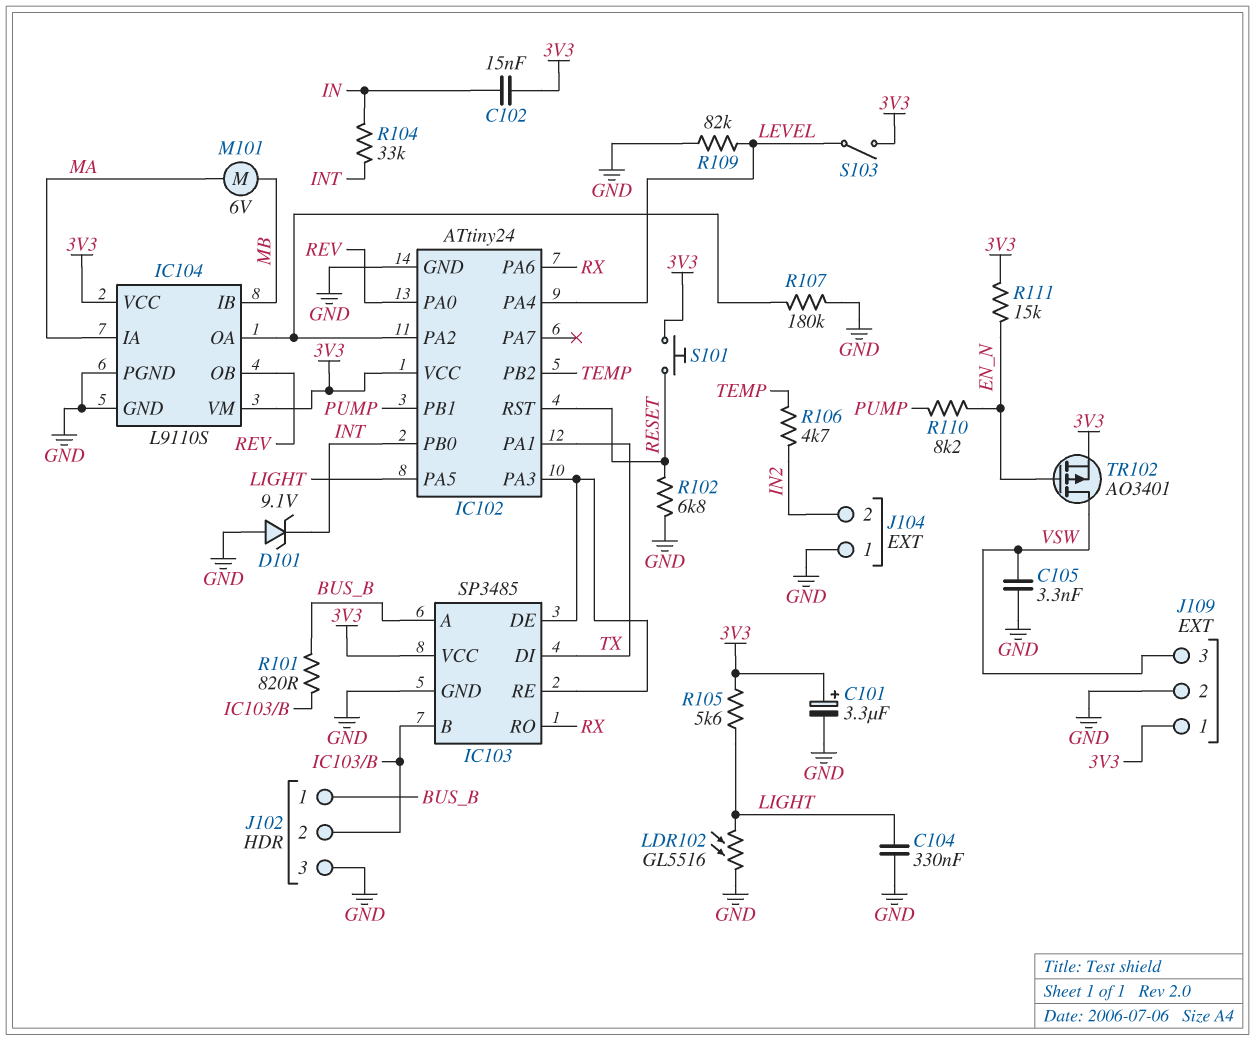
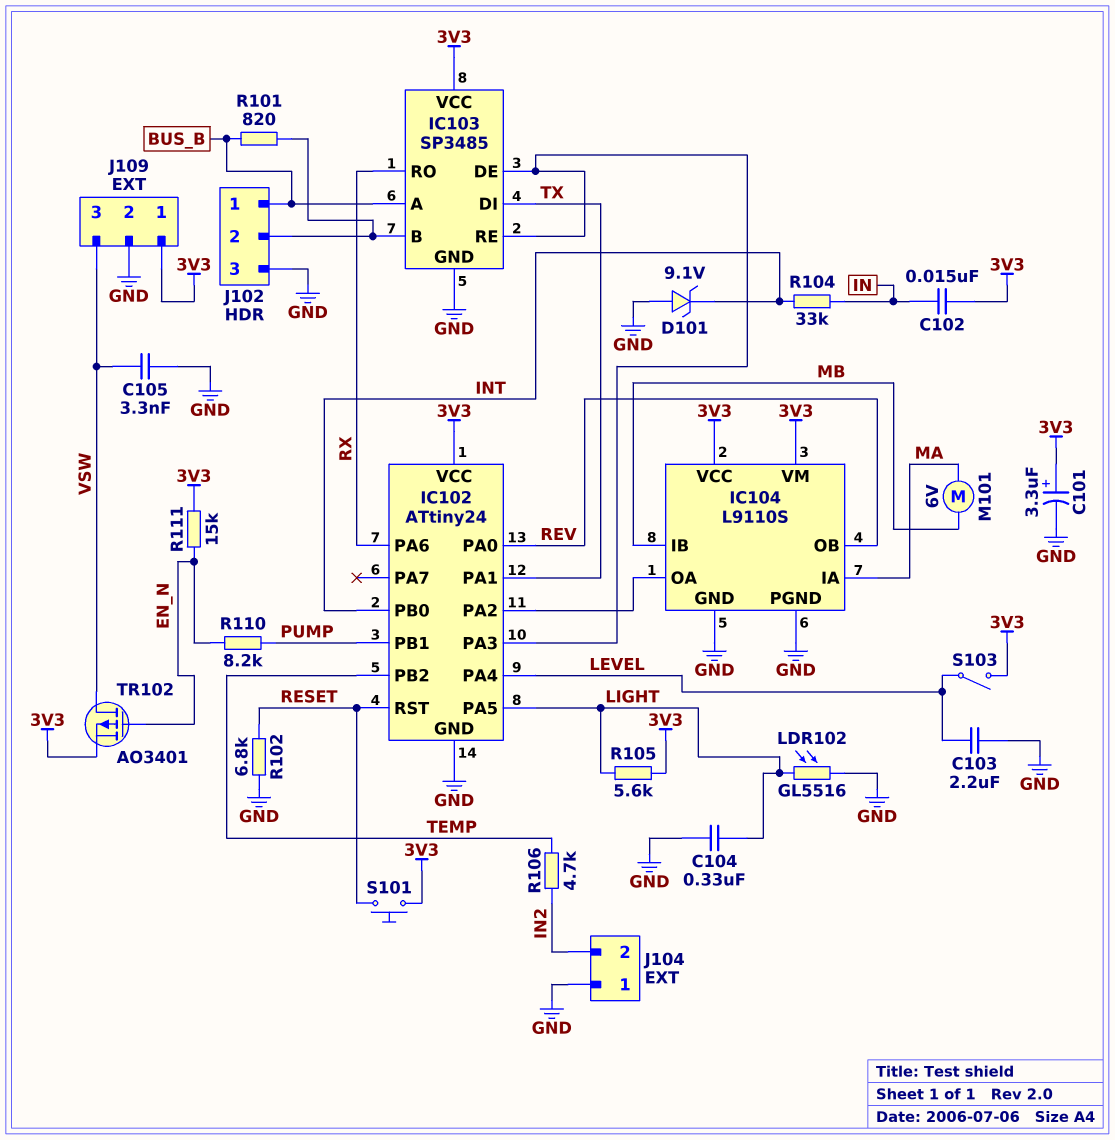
C103: none -> 2.2uF (GND, LEVEL)
R107: 180k (GND, IC102/PA2) -> none
R109: 82k (GND, LEVEL) -> none

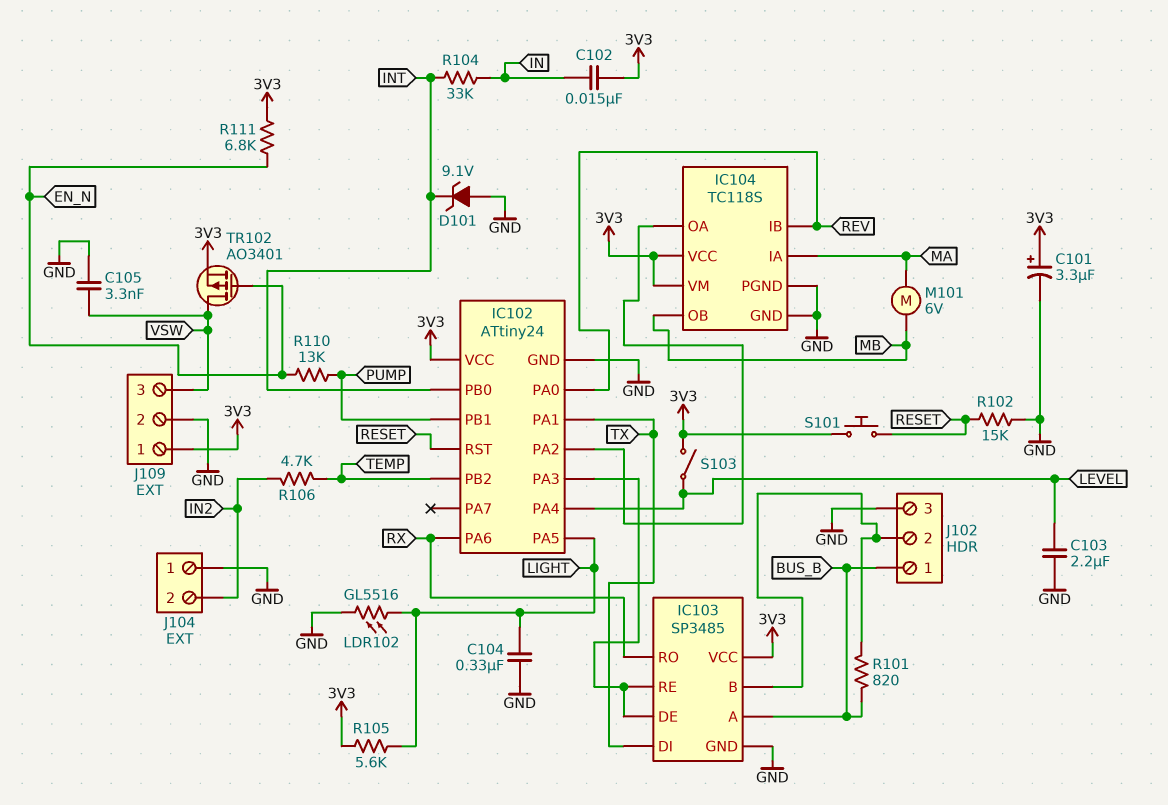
IC104: L9110S -> TC118S
IC104 pin IB: MB -> REV
IC104 pin OB: REV -> MB
R102: 6.8k (GND, RESET) -> 15k (GND, RESET)
R110: 8.2k (EN_N, PUMP) -> 13k (EN_N, PUMP)
R111: 15k (3V3, EN_N) -> 6.8k (3V3, EN_N)

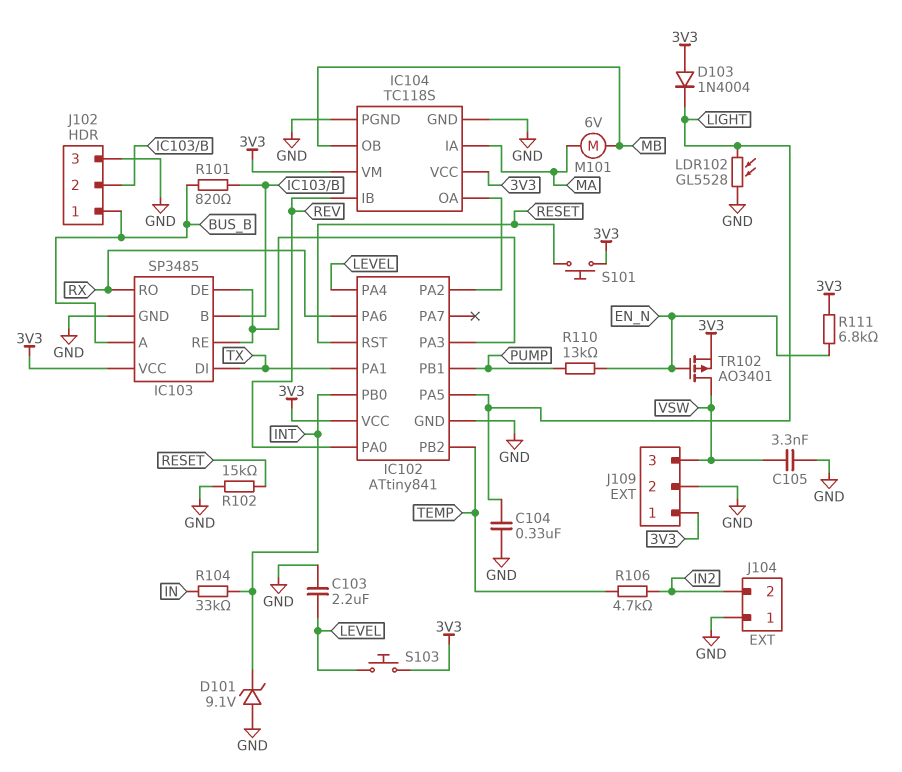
C101: 3.3uF (plus 3V3, minus GND) -> none
C102: 15nF (3V3, IN) -> none
D103: none -> diode 1N4004 (A 3V3, K LIGHT)
IC102: ATtiny24 -> ATtiny841
LDR102: GL5516 (GND, LIGHT) -> GL5528 (GND, LIGHT)
R105: 5.6k (3V3, LIGHT) -> none
S103: switch (3V3, LEVEL) -> button (3V3, LEVEL)

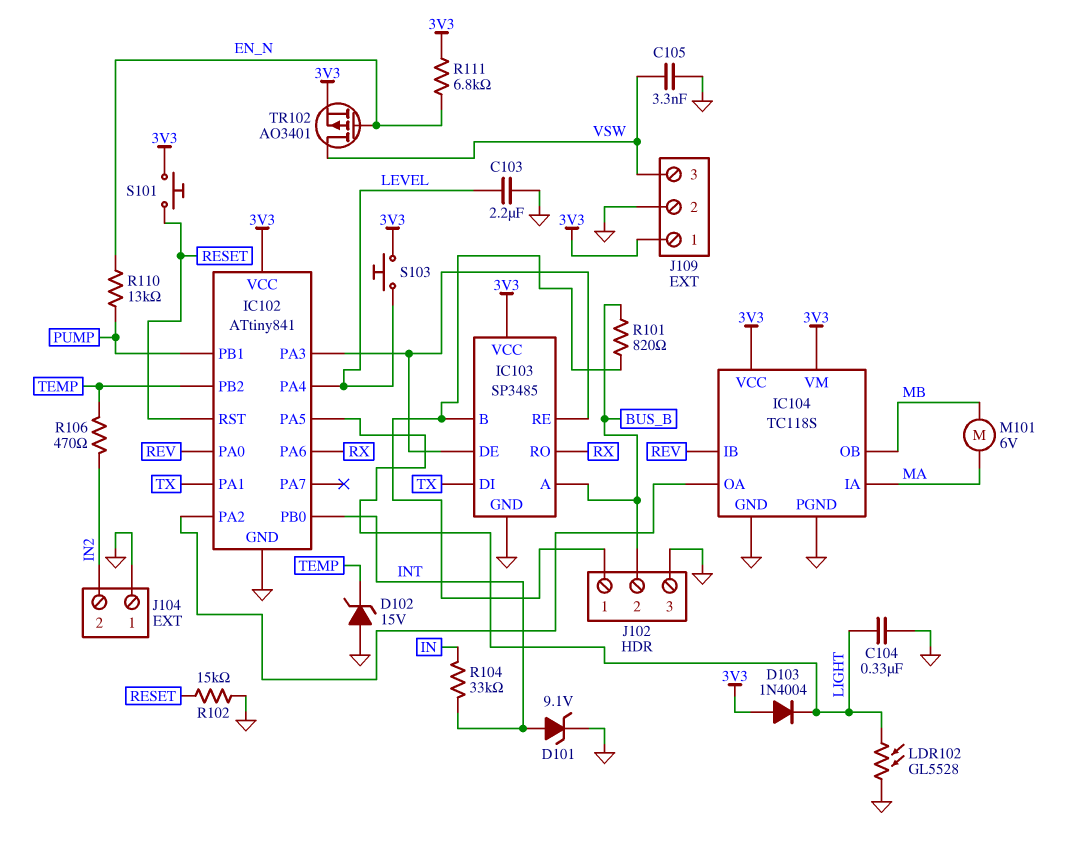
D101: zener 9.1V (A GND, K INT) -> zener 9.1V (A INT, K GND)
D102: none -> zener 15V (A GND, K TEMP)
J102 pin 1: BUS_B -> IC103/B
J102 pin 2: IC103/B -> BUS_B
R106: 4.7k (IN2, TEMP) -> 470 (IN2, TEMP)

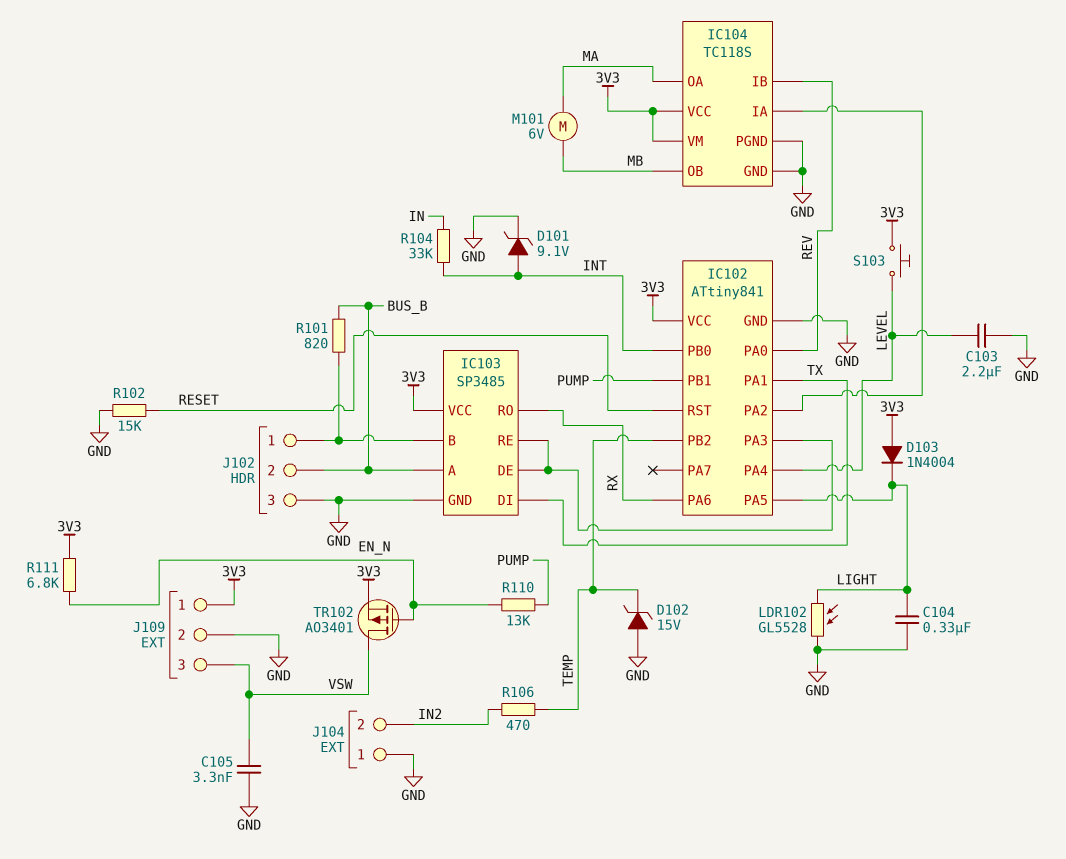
IC104 pin IA: MA -> IC102/PA2
IC104 pin OA: IC102/PA2 -> MA
S101: button (3V3, RESET) -> none

